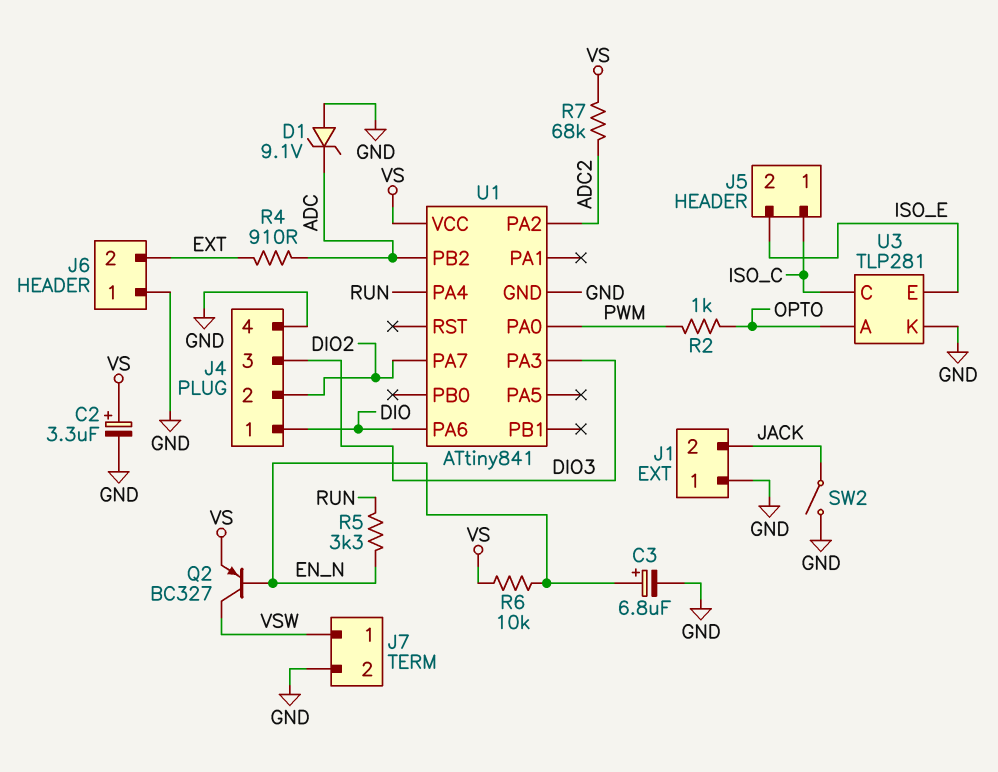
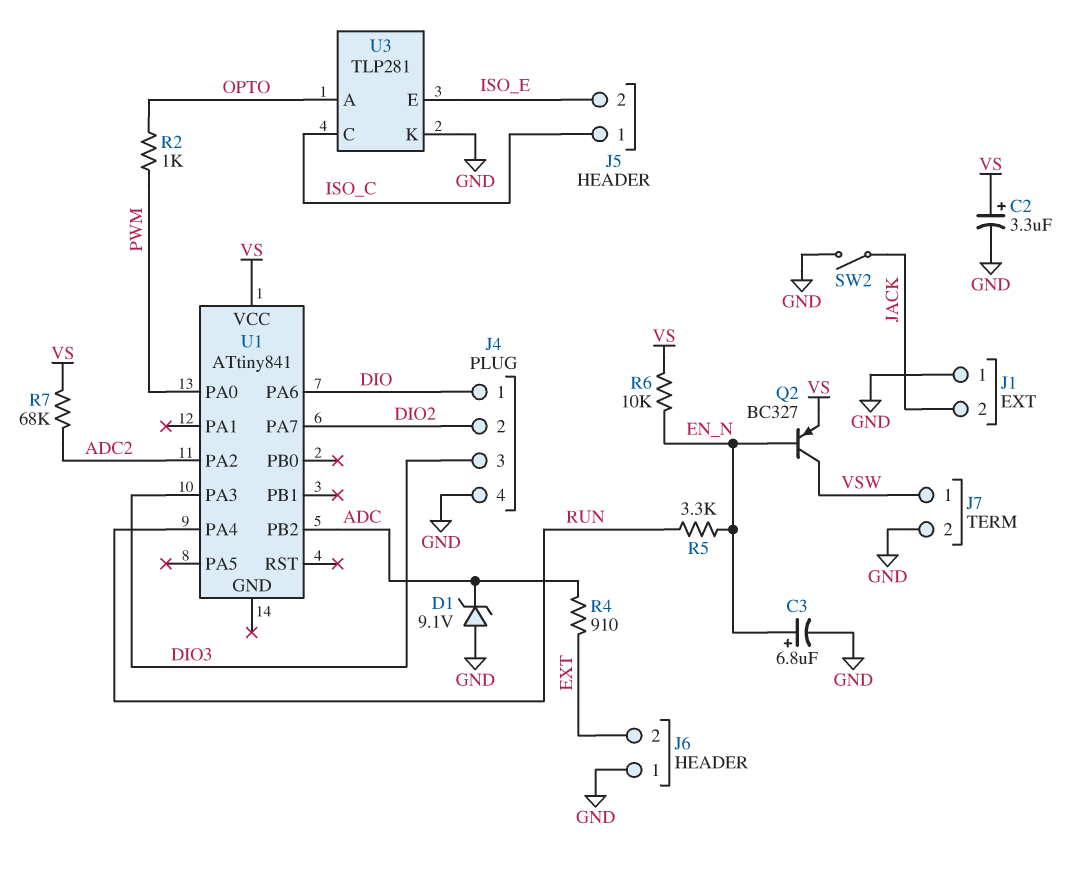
U1 pin GND: GND -> none

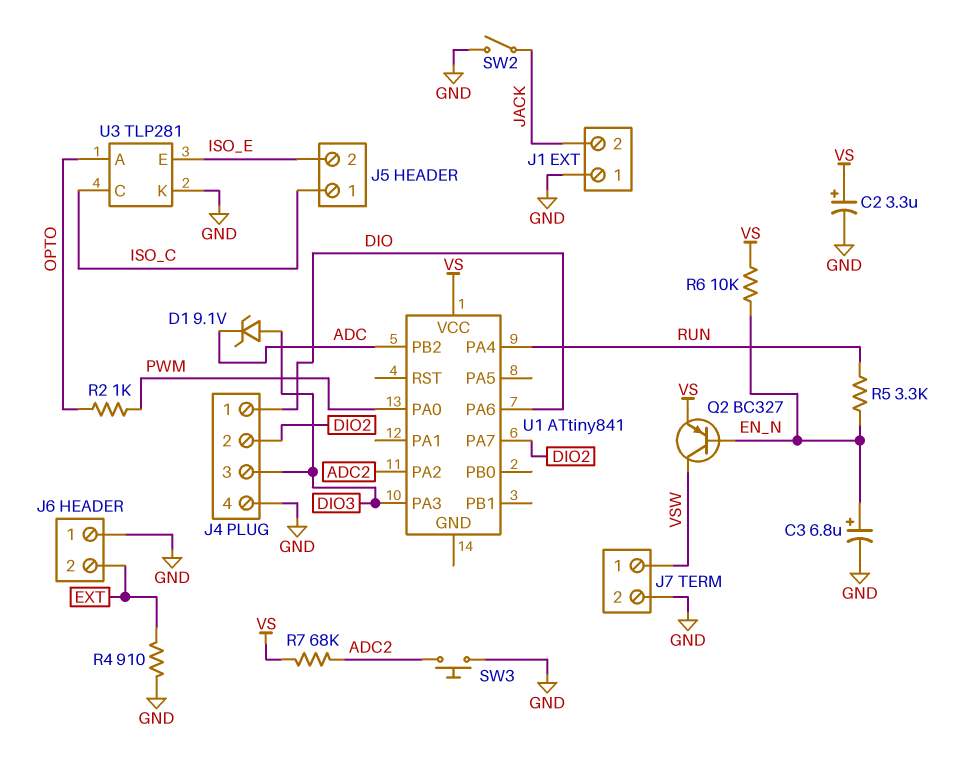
D1: zener 9.1V (A GND, K ADC) -> zener 9.1V (A DIO3, K ADC)
R4: 910 (ADC, EXT) -> 910 (EXT, GND)
SW3: none -> button (ADC2, GND)

